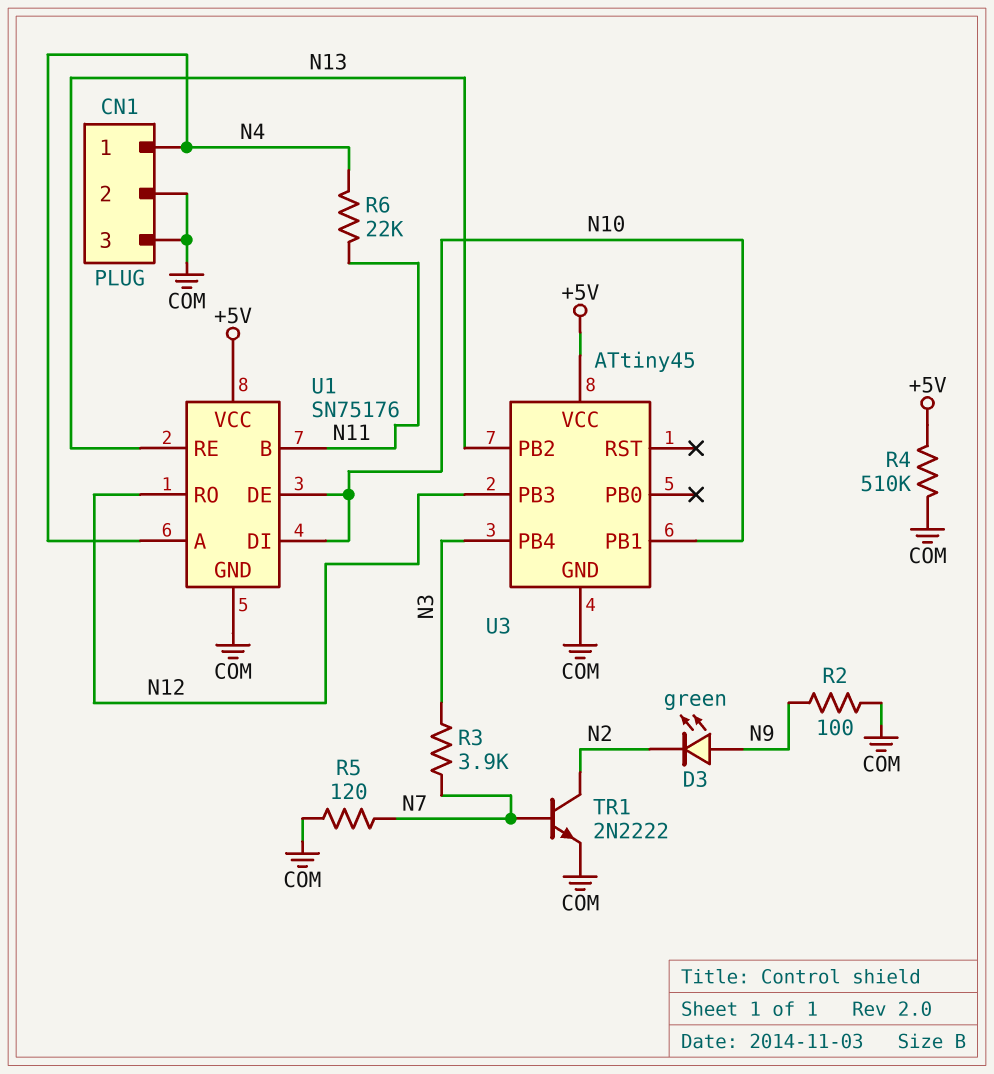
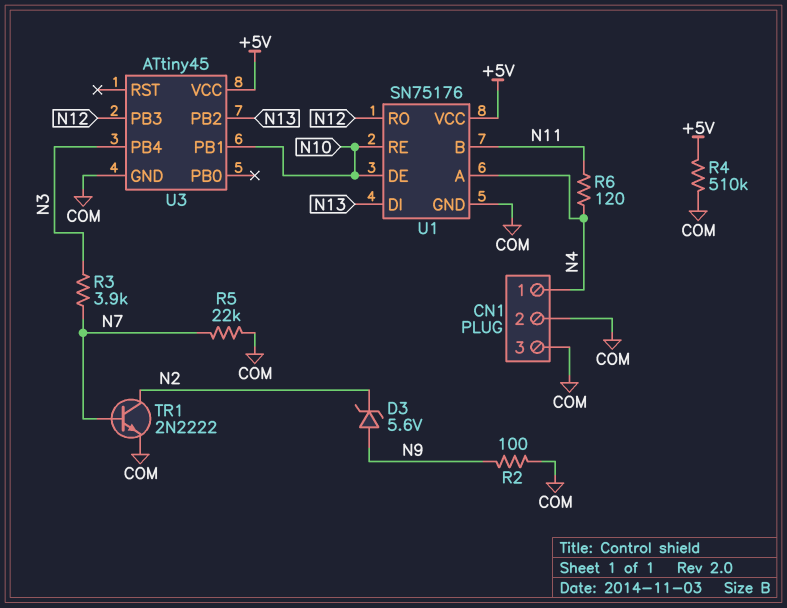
D3: LED green (A N9, K N2) -> zener 5.6V (A N9, K N2)
R5: 120 (COM, N7) -> 22k (COM, N7)
R6: 22k (N4, N11) -> 120 (N4, N11)
U1 pin DI: N10 -> N13
U1 pin RE: N13 -> N10

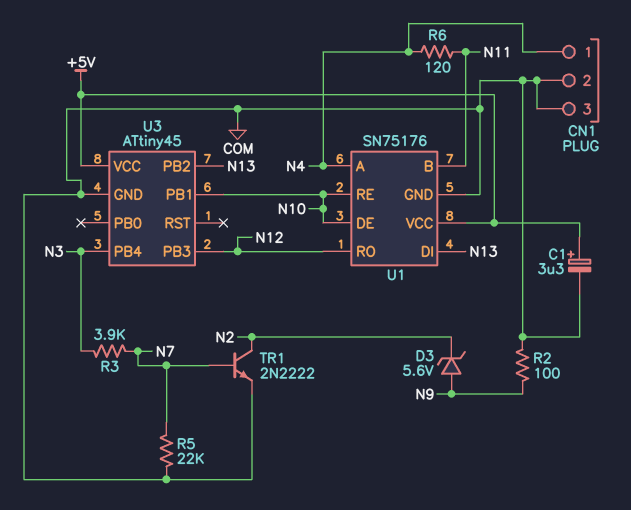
C1: none -> 3.3uF (plus +5V, minus COM)
R4: 510k (+5V, COM) -> none

